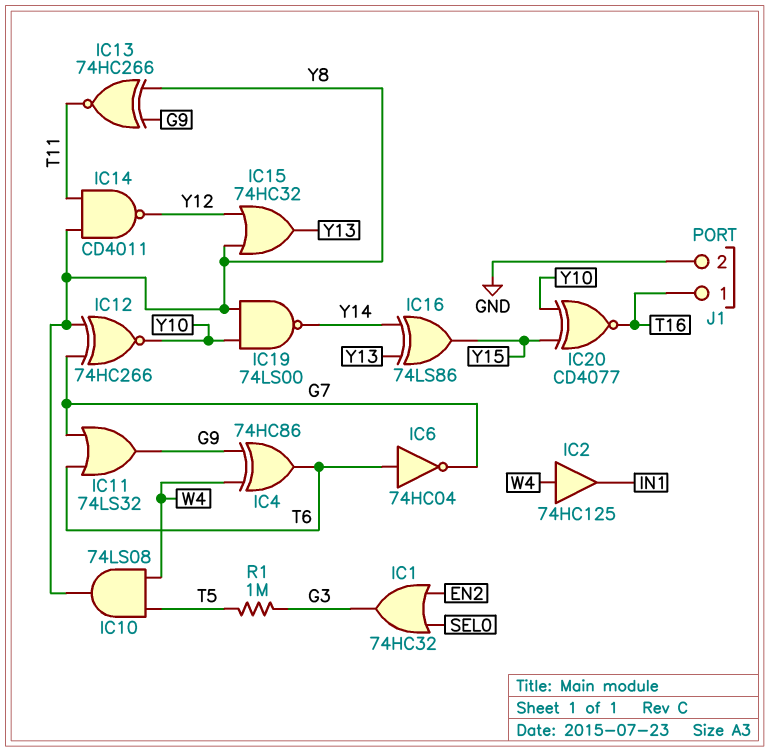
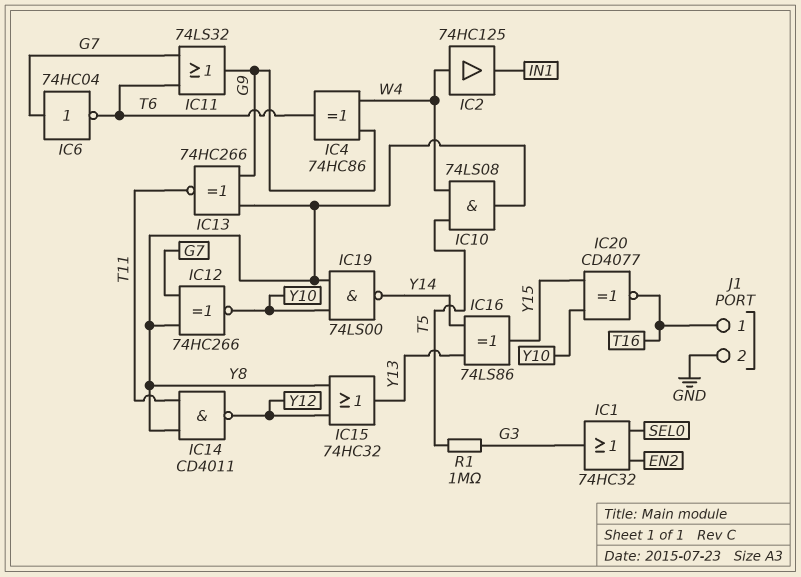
IC6: NOT 74HC04 (in T6, out G7) -> NOT 74HC04 (in G7, out T6)

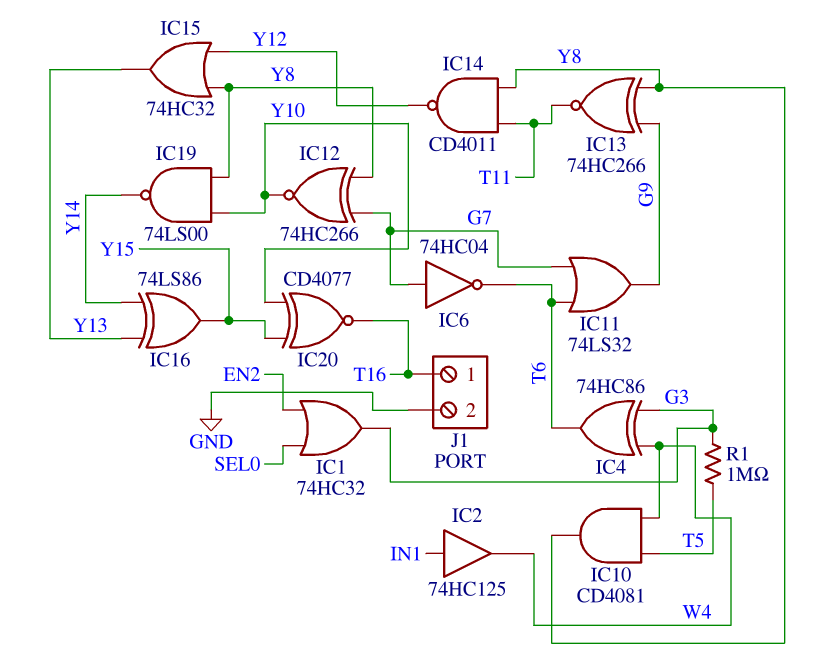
IC2: buffer 74HC125 (in W4, out IN1) -> buffer 74HC125 (in IN1, out W4)
IC4: XOR 74HC86 (in G9, in W4, out T6) -> XOR 74HC86 (in G3, in W4, out T6)
IC10: AND 74LS08 (in T5, in W4, out Y8) -> AND CD4081 (in T5, in W4, out Y8)

